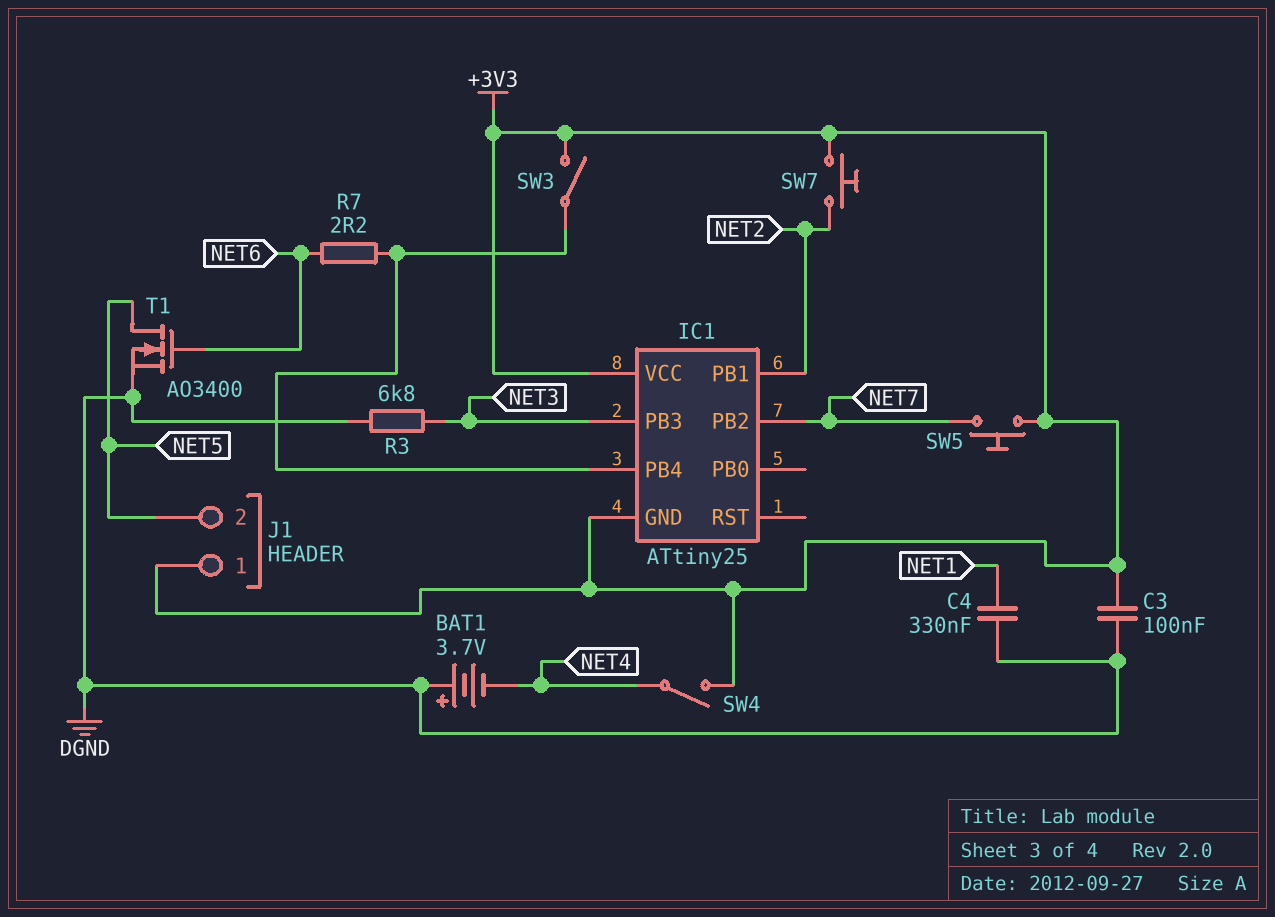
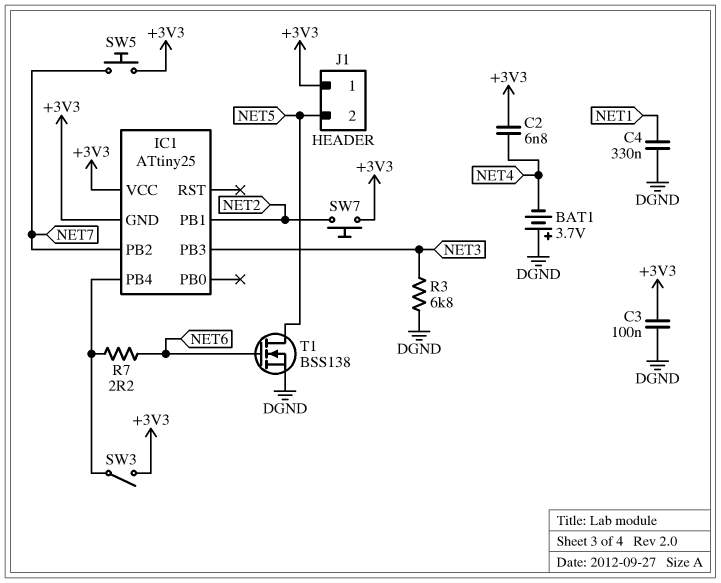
C2: none -> 6.8nF (+3V3, NET4)
SW4: switch (+3V3, NET4) -> none
T1: NMOS AO3400 (G NET6, D NET5, S DGND) -> NMOS BSS138 (G NET6, D NET5, S DGND)

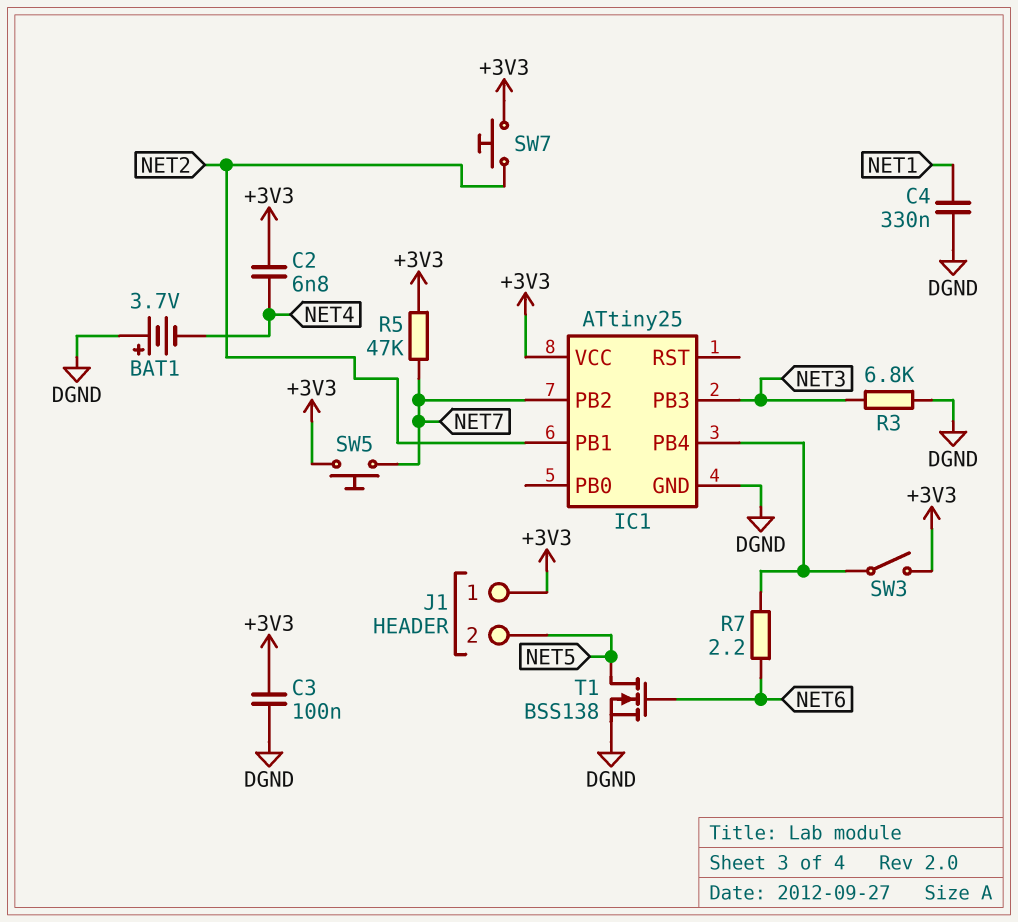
IC1 pin GND: +3V3 -> DGND
R5: none -> 47k (+3V3, NET7)

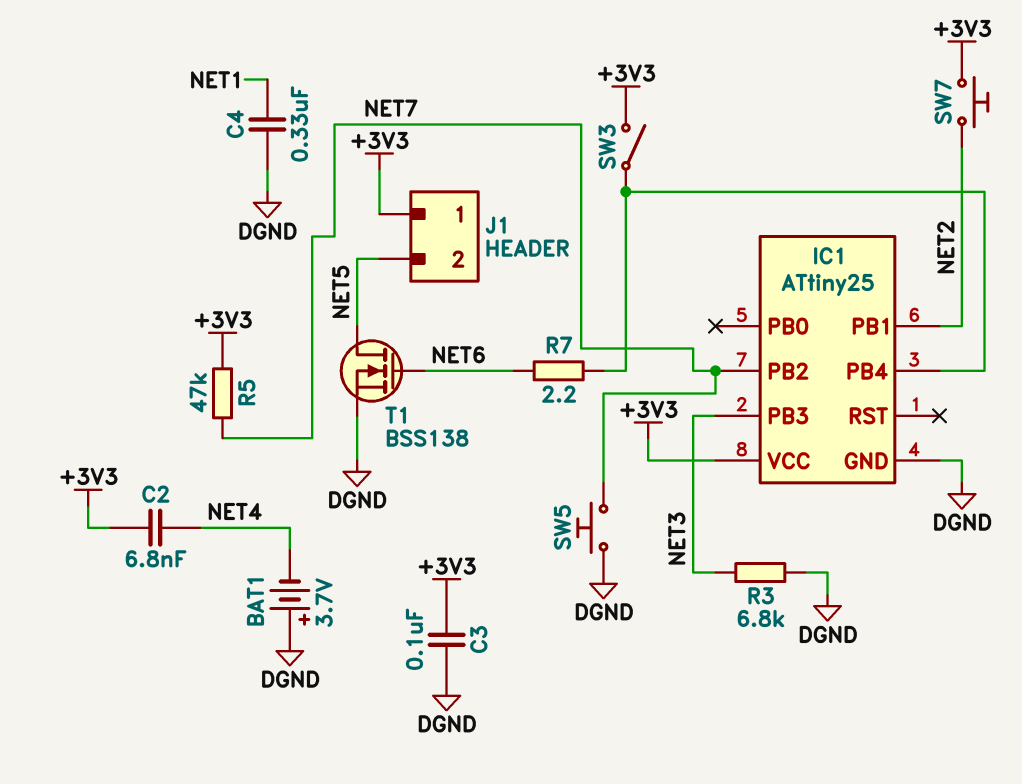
SW5: button (+3V3, NET7) -> button (DGND, NET7)

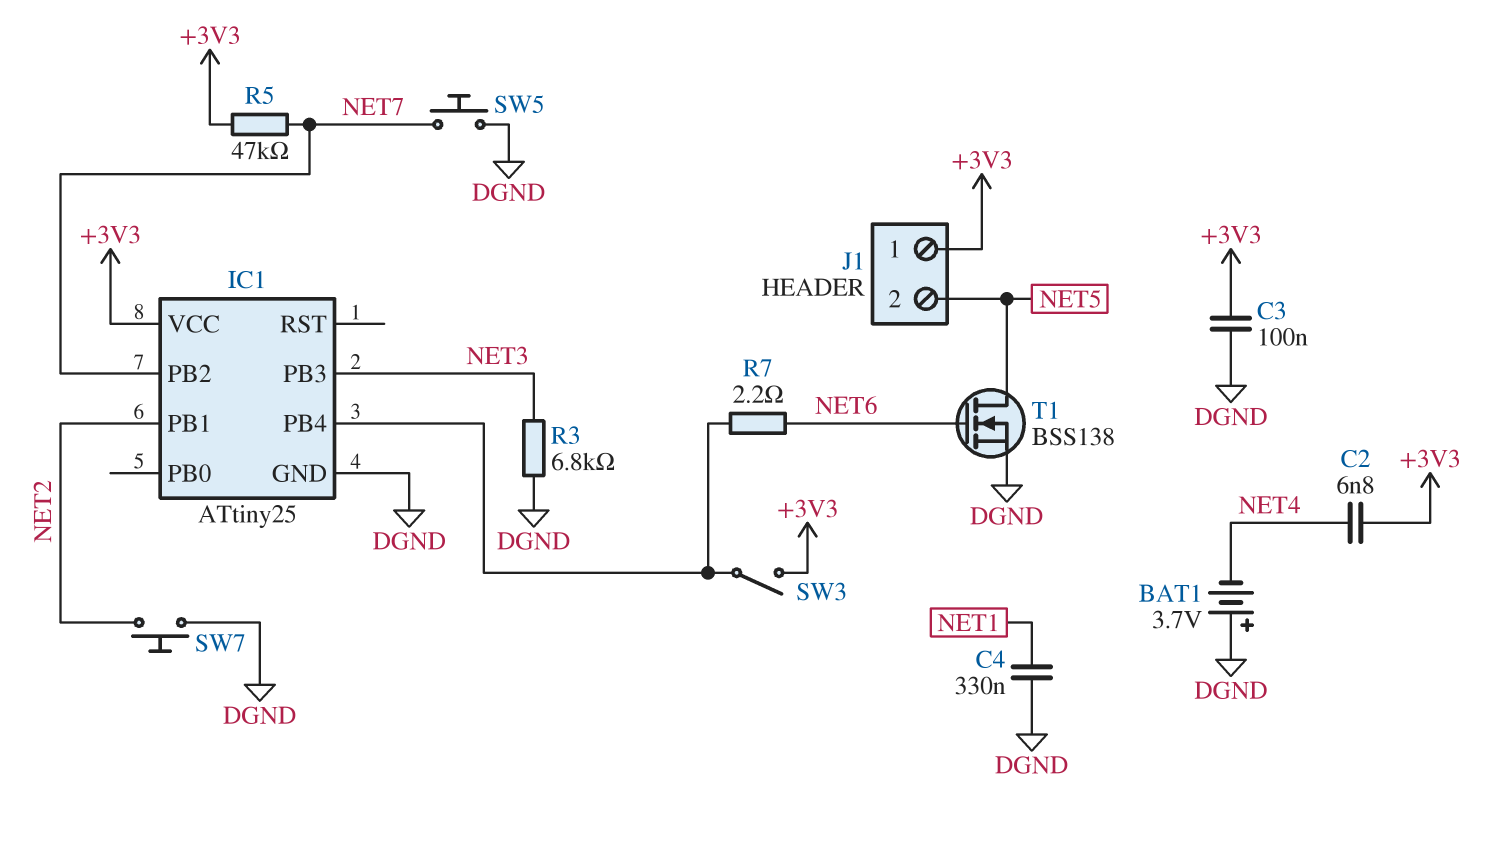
SW7: button (+3V3, NET2) -> button (DGND, NET2)

